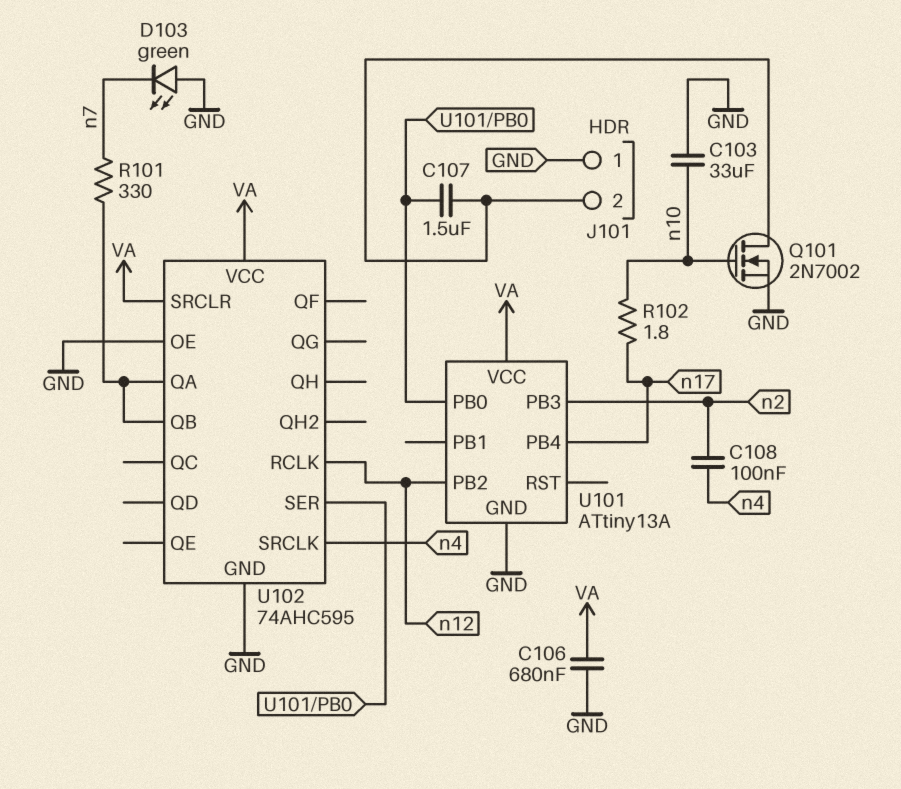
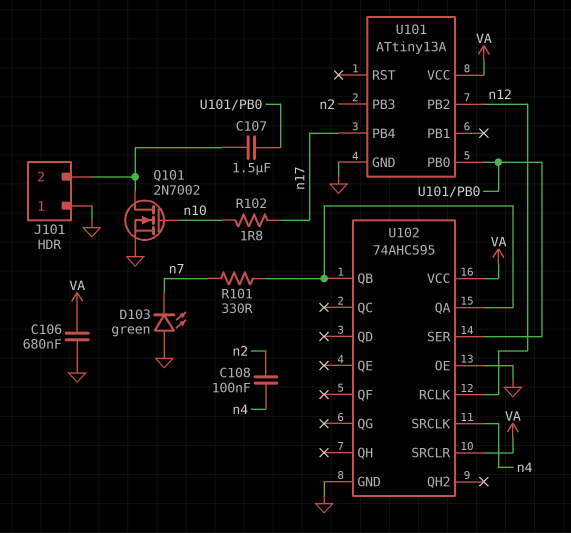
C103: 33uF (GND, n10) -> none

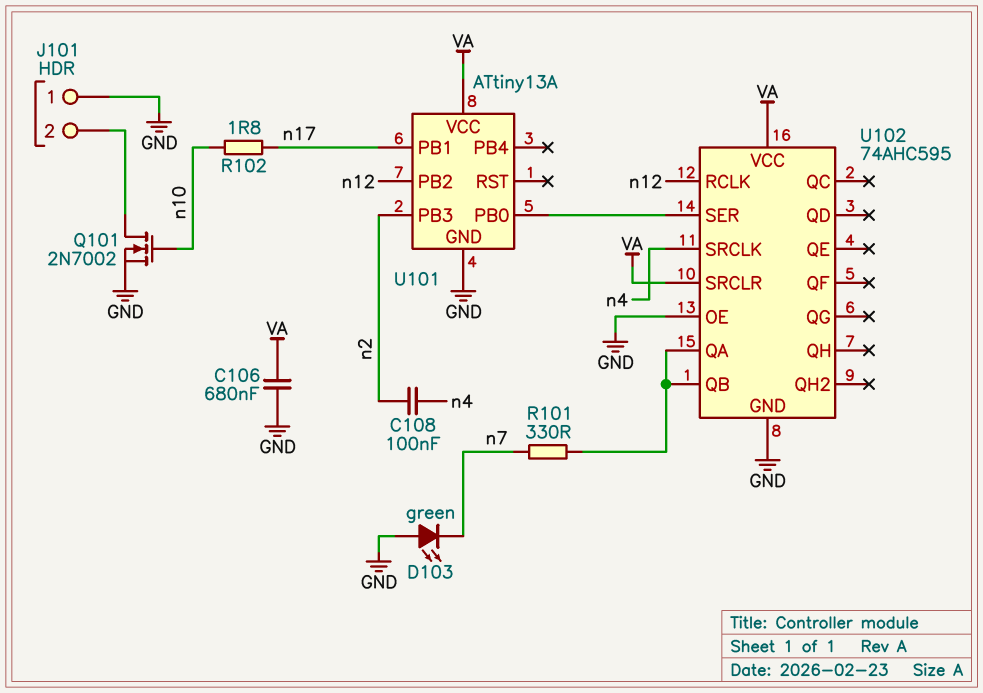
C107: 1.5uF (J101/2, U101/PB0) -> none
U101 pin PB1: none -> n17
U101 pin PB4: n17 -> none

